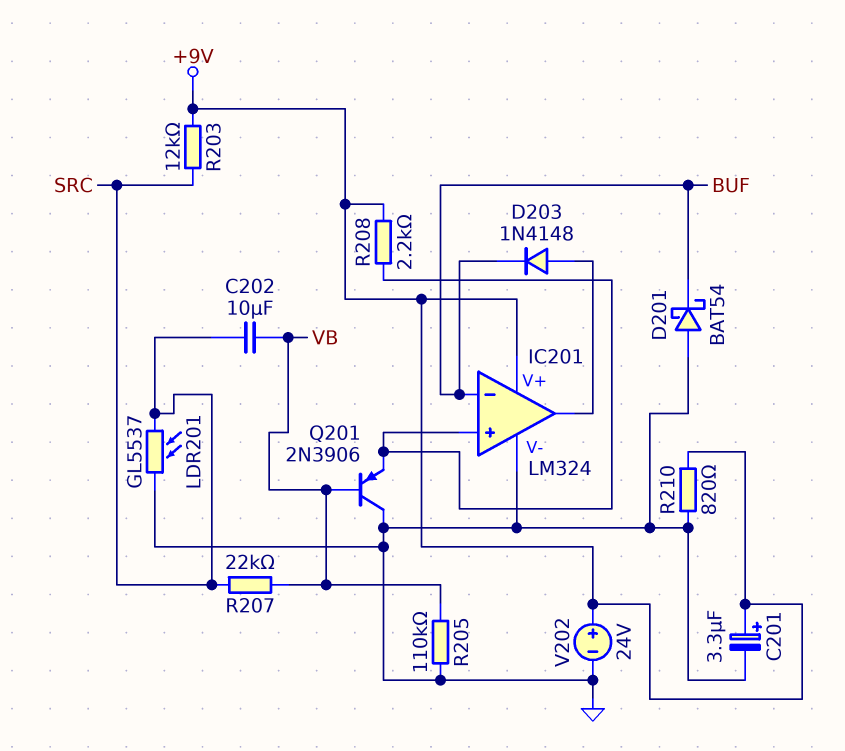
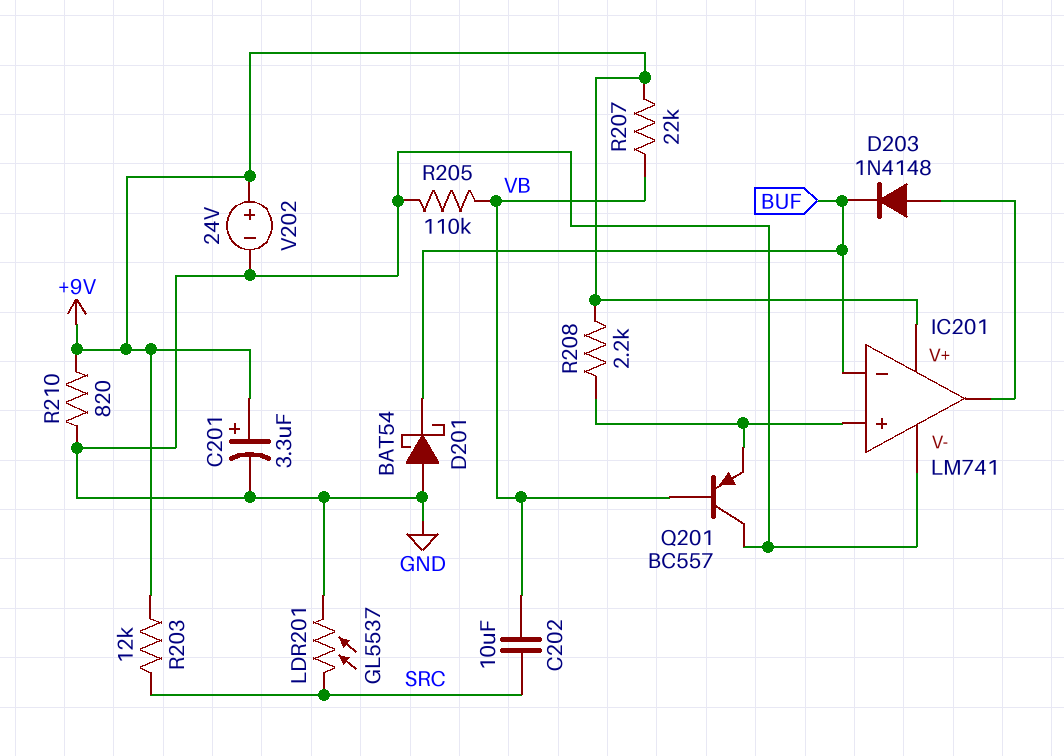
IC201: LM324 -> LM741
Q201: PNP 2N3906 (B VB, C GND, E IC201/in+) -> PNP BC557 (B VB, C GND, E IC201/in+)
R207: 22k (SRC, VB) -> 22k (+9V, VB)

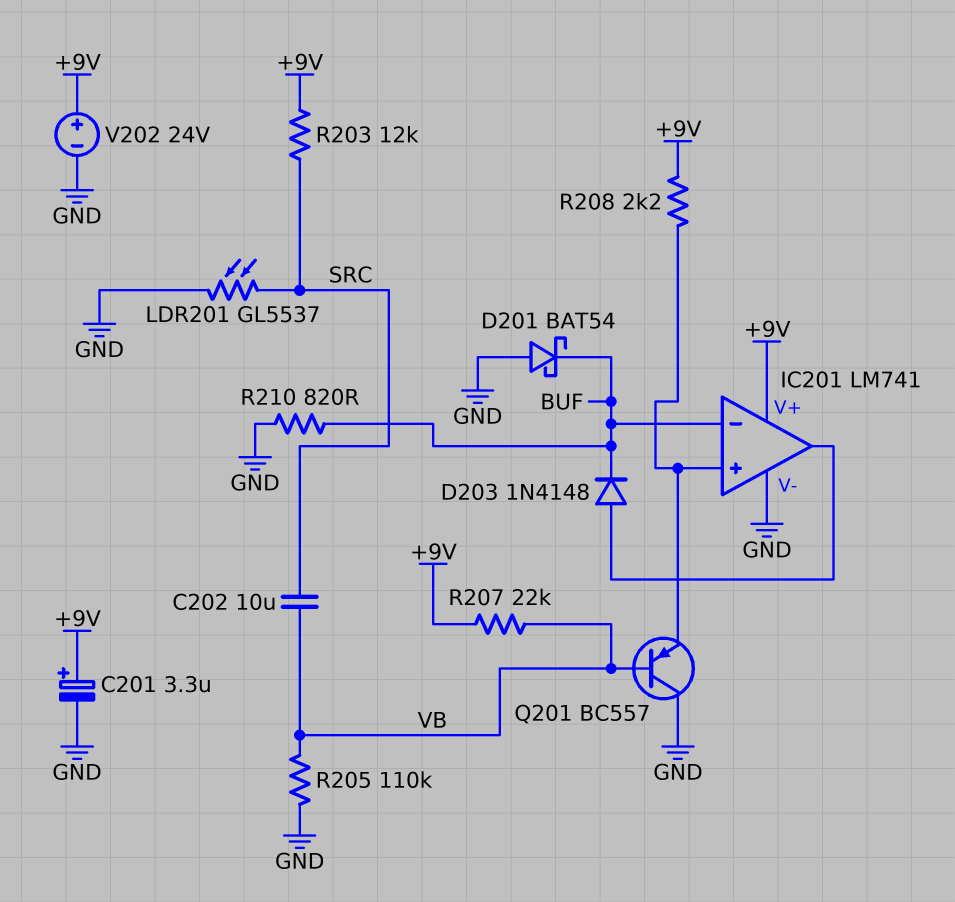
R210: 820 (+9V, GND) -> 820 (BUF, GND)

